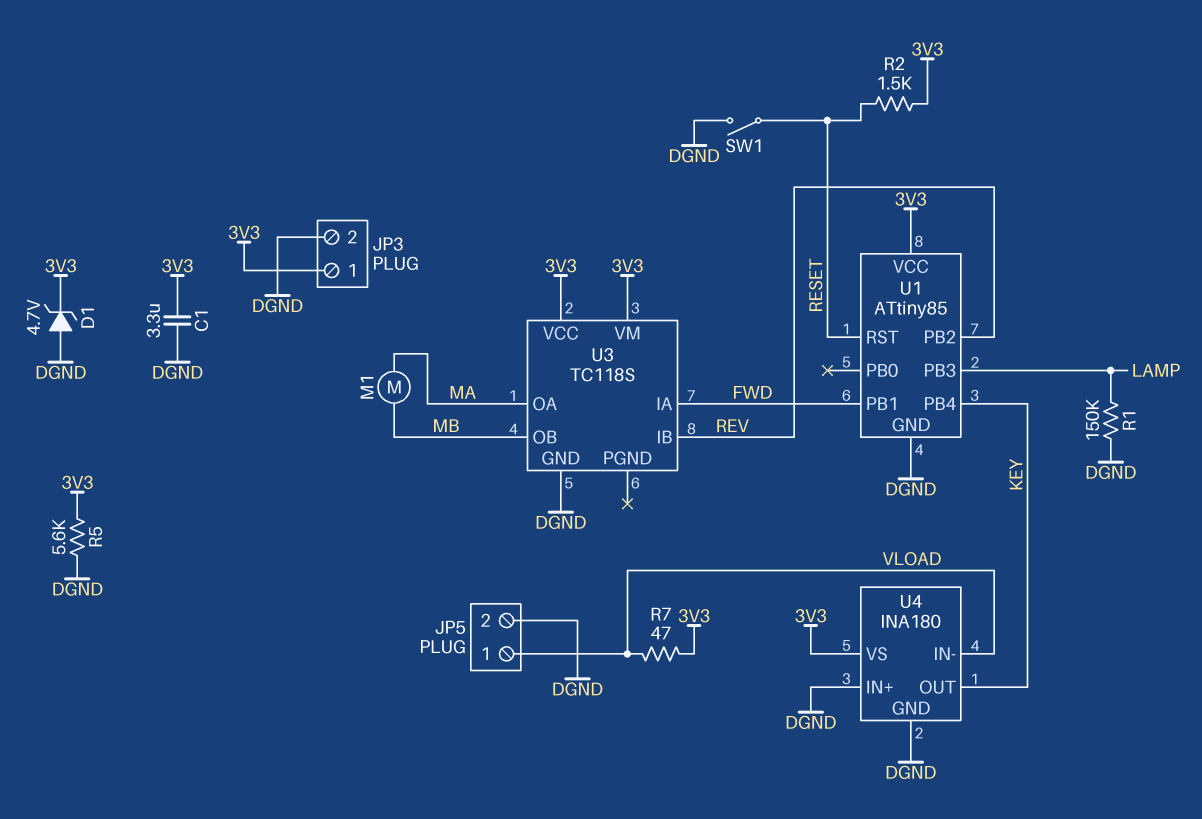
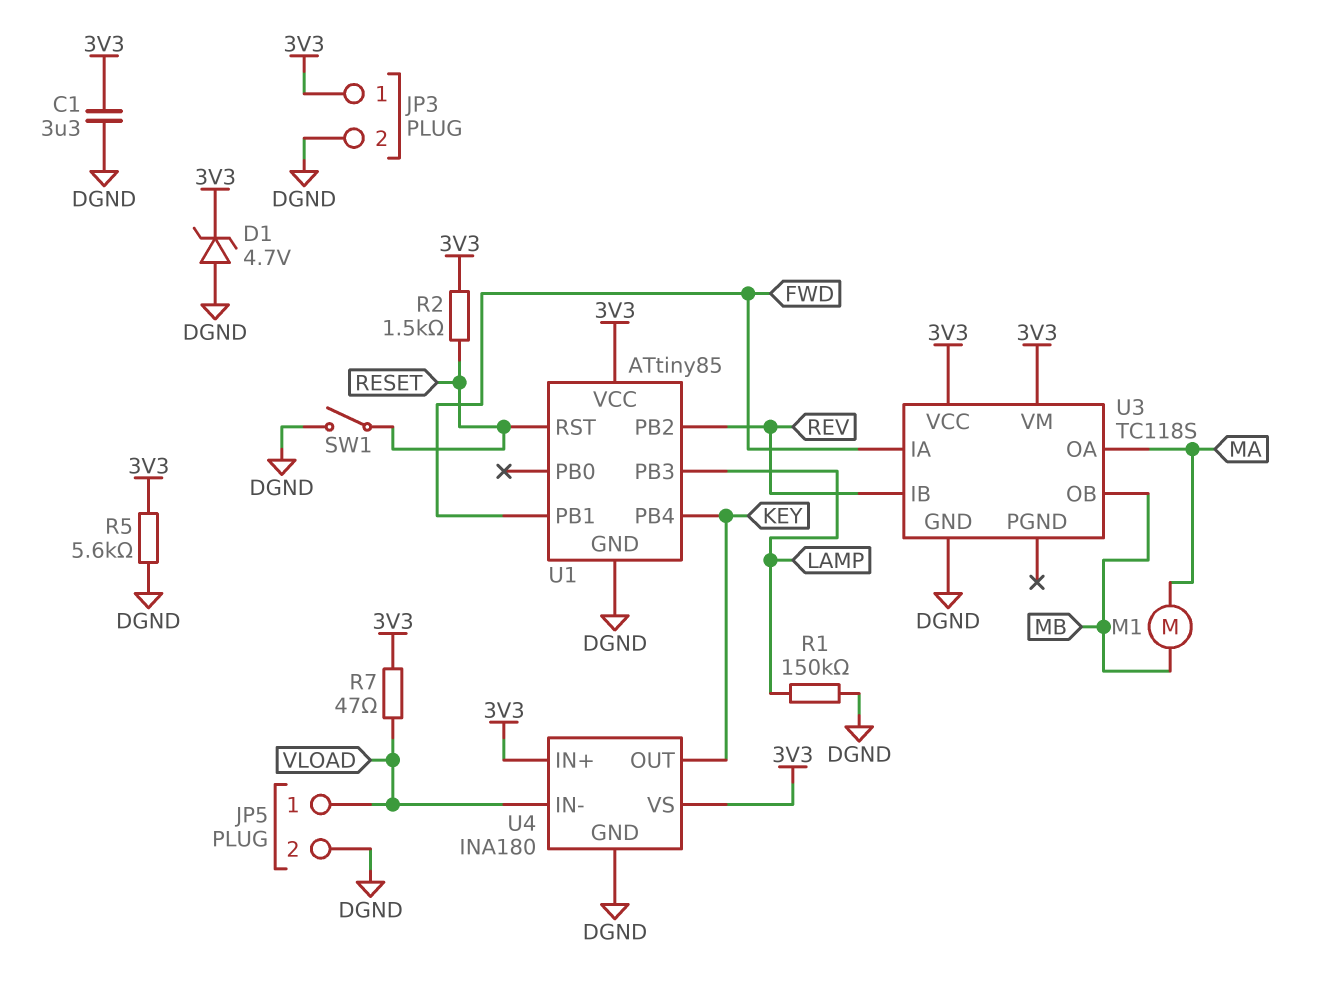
U4 pin IN+: DGND -> 3V3

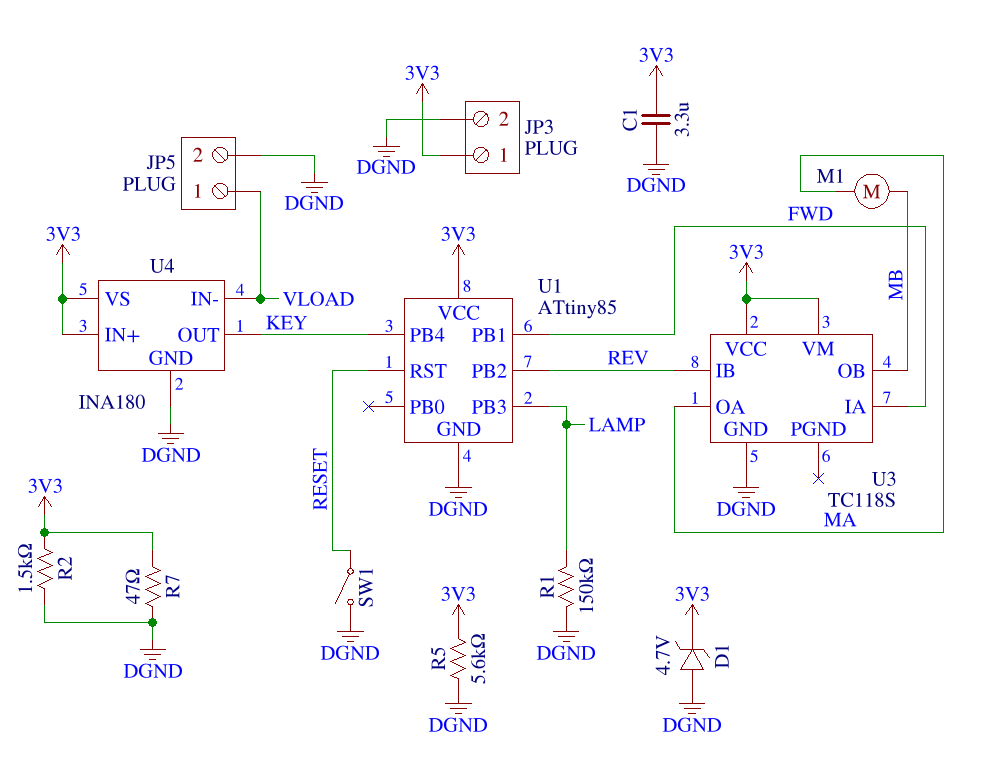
R2: 1.5k (3V3, RESET) -> 1.5k (3V3, DGND)
R7: 47 (3V3, VLOAD) -> 47 (3V3, DGND)

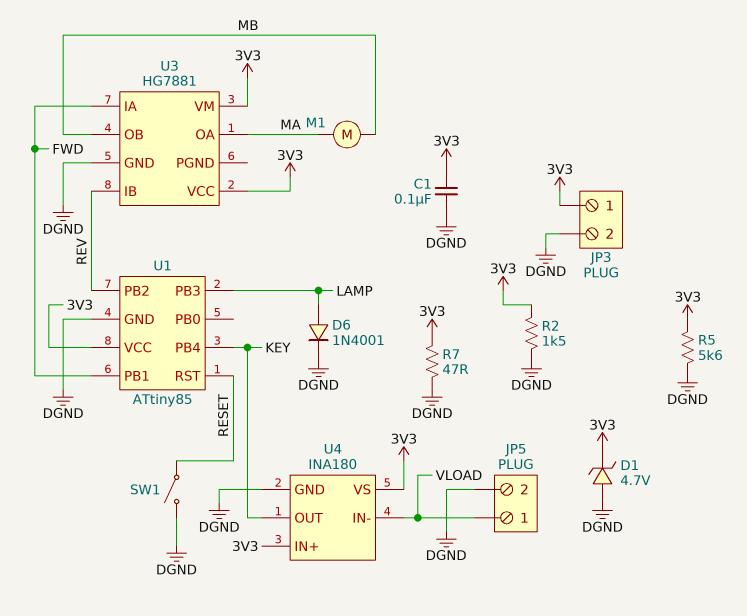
C1: 3.3uF (3V3, DGND) -> 100nF (3V3, DGND)
D6: none -> diode 1N4001 (A LAMP, K DGND)
R1: 150k (DGND, LAMP) -> none
U3: TC118S -> HG7881

